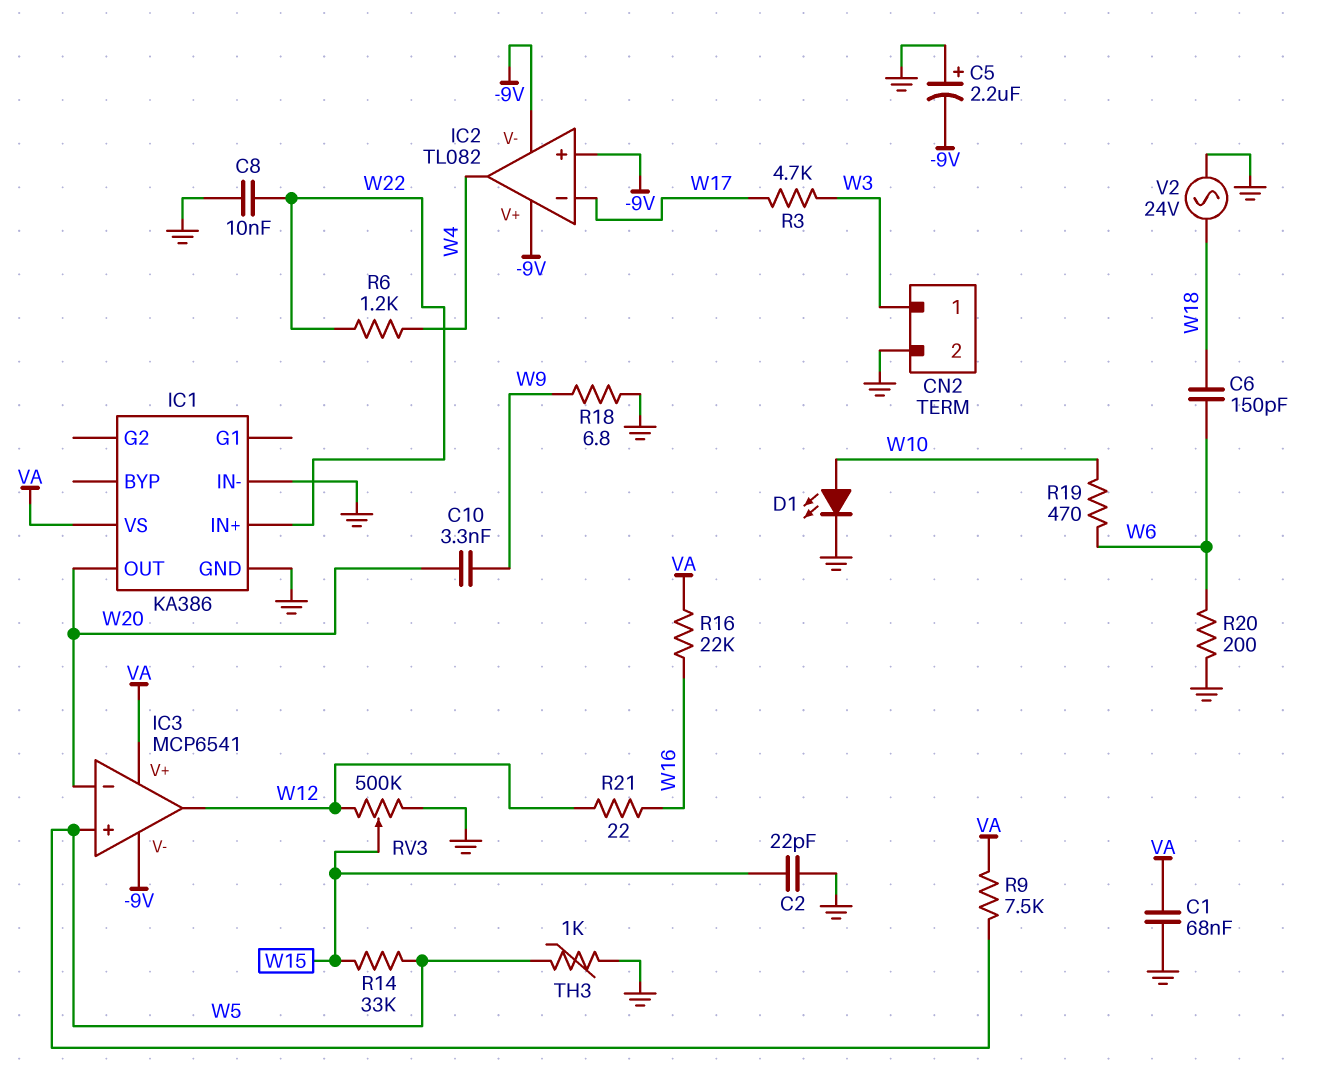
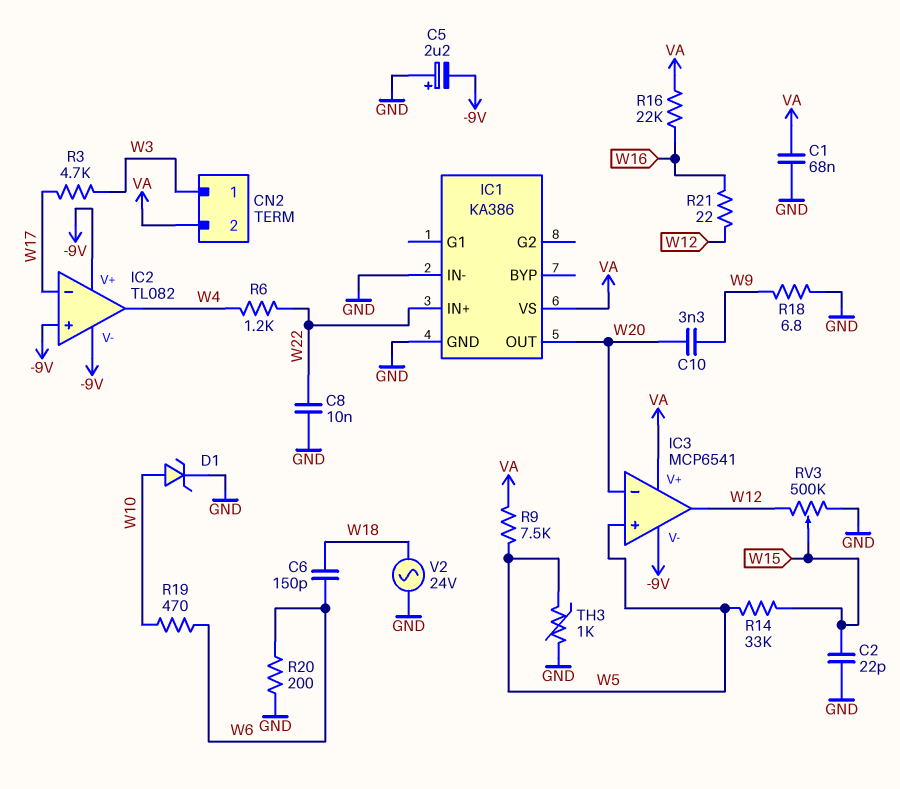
CN2 pin 2: GND -> VA
D1: LED (A W10, K GND) -> zener (A W10, K GND)

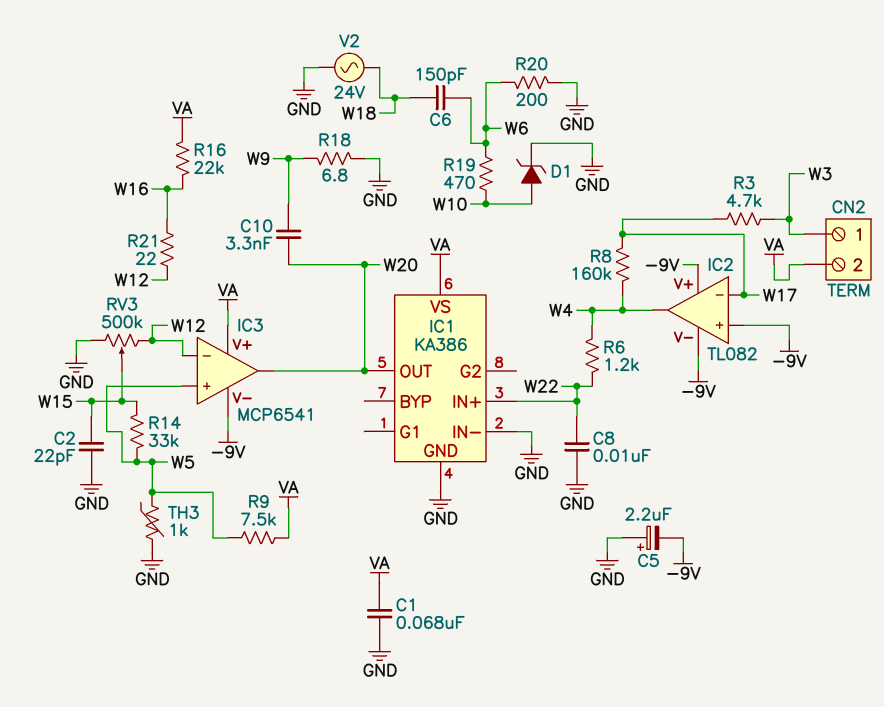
IC3 pin in-: W20 -> W12
IC3 pin out: W12 -> W20
R8: none -> 160k (W4, W17)

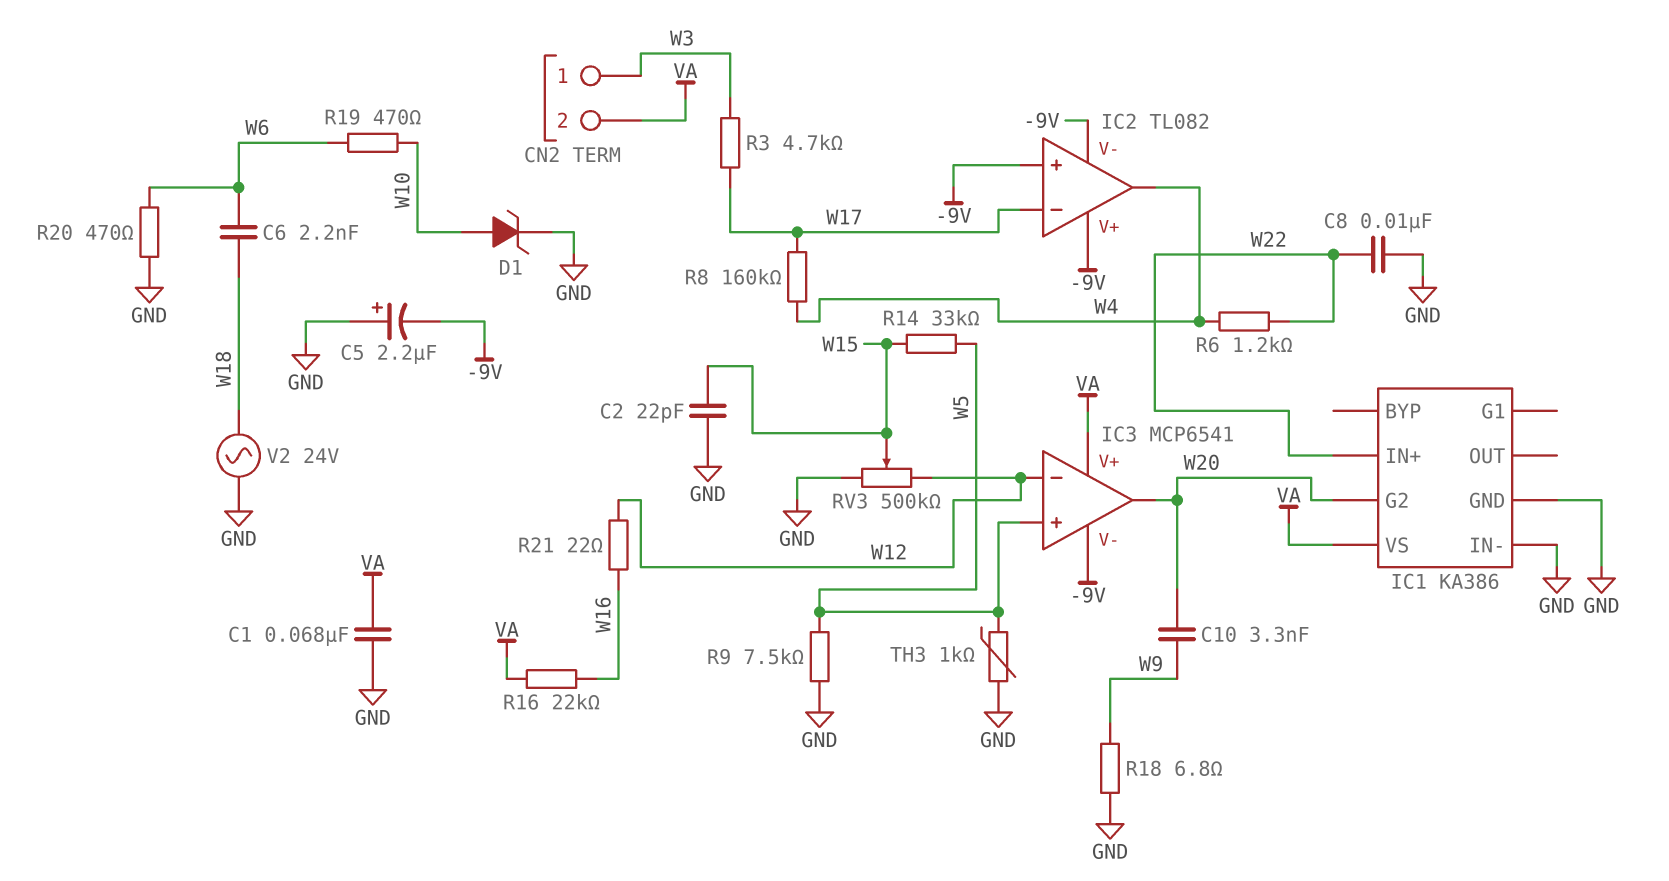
C6: 150pF (W6, W18) -> 2.2nF (W6, W18)
IC1 pin G2: none -> W20
IC1 pin OUT: W20 -> none
R9: 7.5k (VA, W5) -> 7.5k (GND, W5)
R20: 200 (GND, W6) -> 470 (GND, W6)

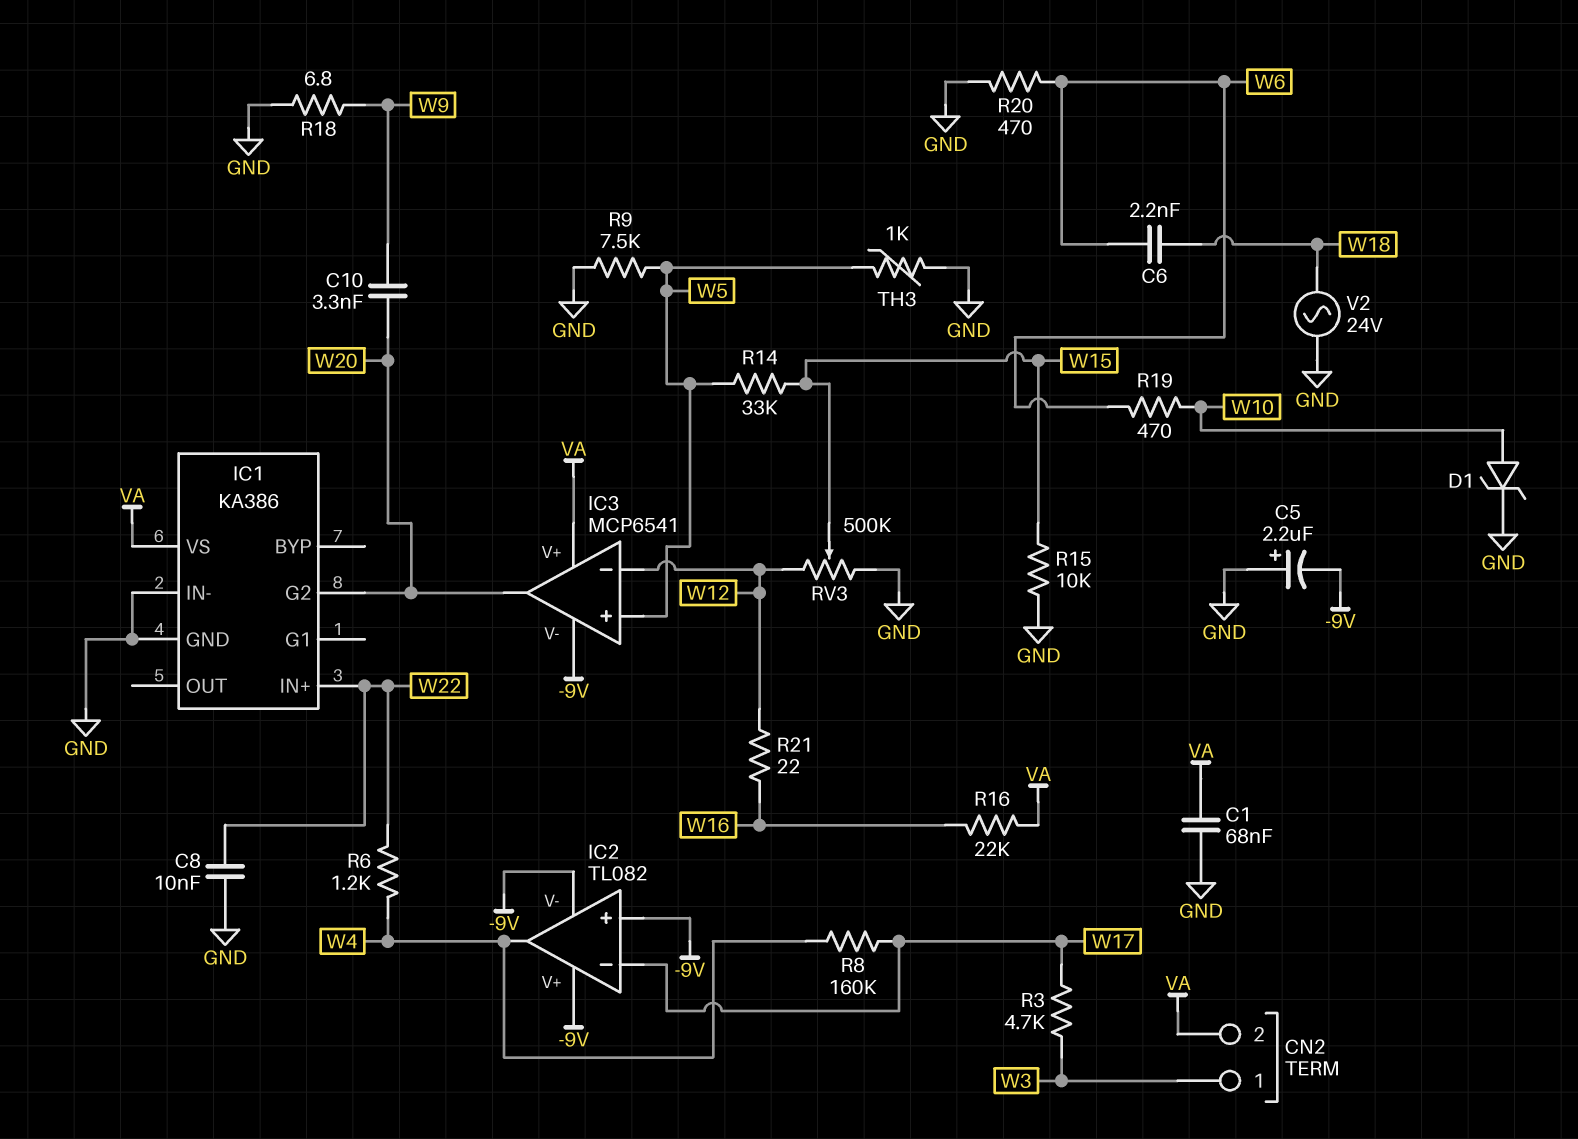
C2: 22pF (GND, W15) -> none
R15: none -> 10k (GND, W15)

